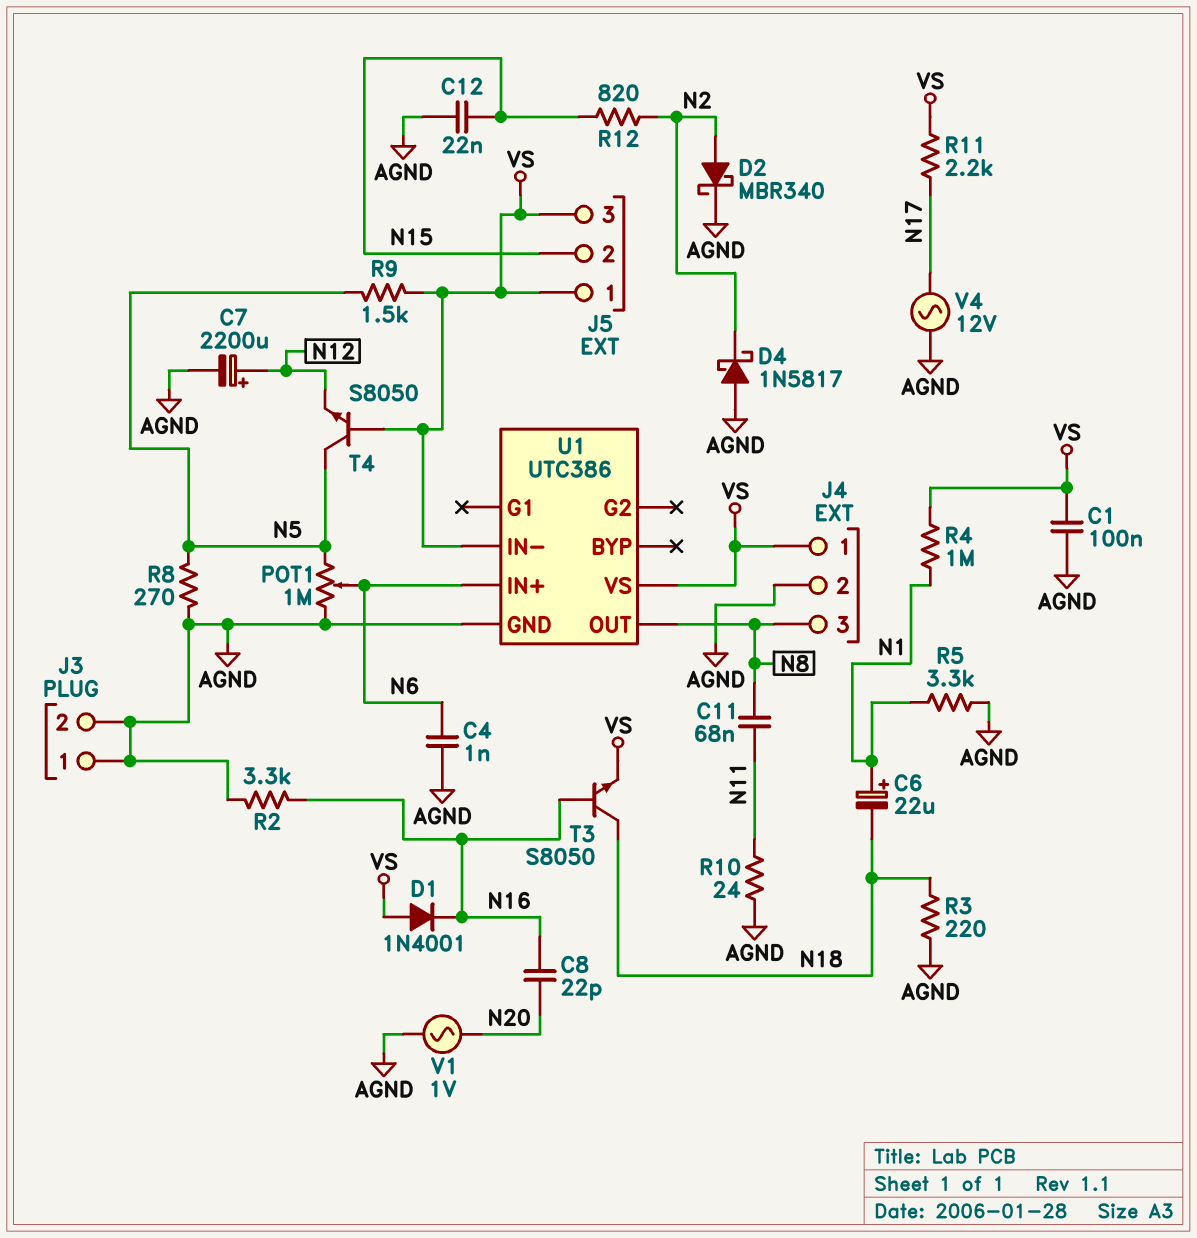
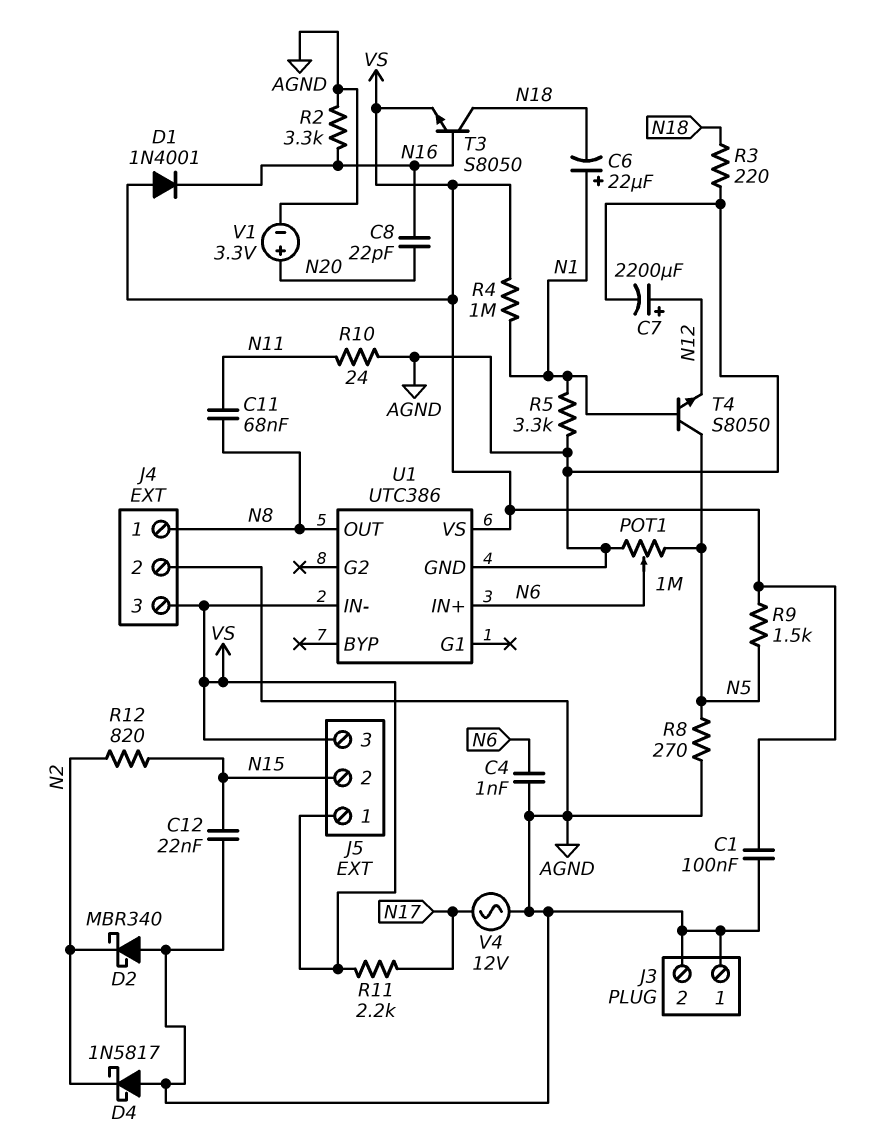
D2: schottky MBR340 (A N2, K AGND) -> schottky MBR340 (A AGND, K N2)
J4 pin 1: VS -> N8
J4 pin 3: N8 -> VS
T4: NPN S8050 (B VS, C N5, E N12) -> NPN S8050 (B N1, C N5, E N12)
V1: AC 1V (AGND, N20) -> 3.3V (plus N20, minus AGND)

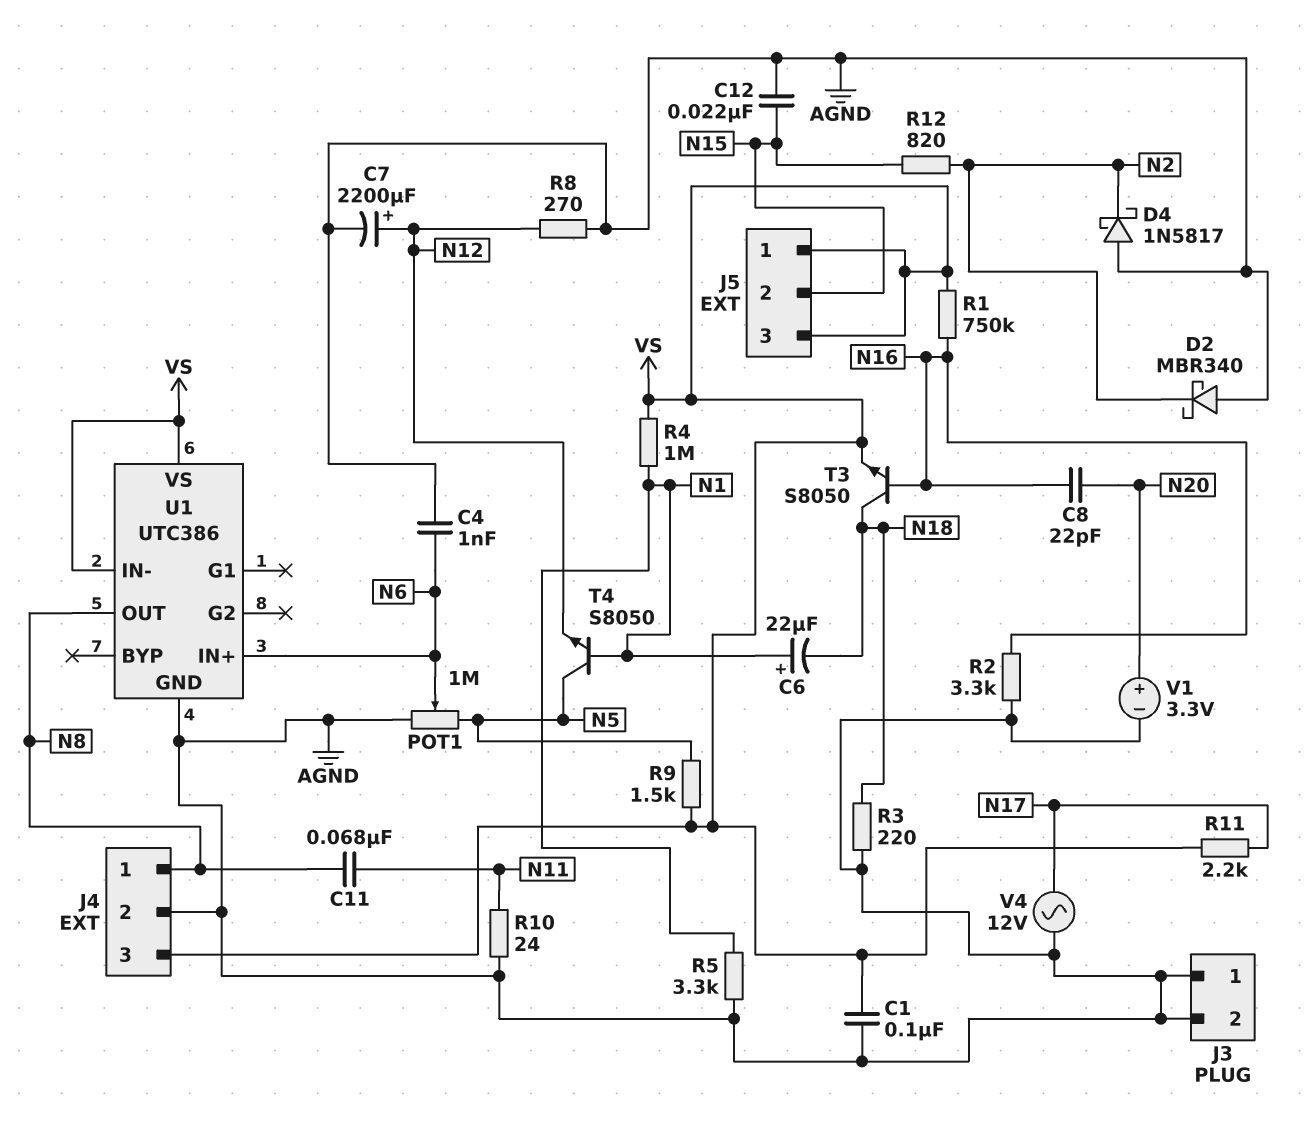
D1: diode 1N4001 (A VS, K N16) -> none
R1: none -> 750k (N16, VS)
R8: 270 (AGND, N5) -> 270 (AGND, N12)

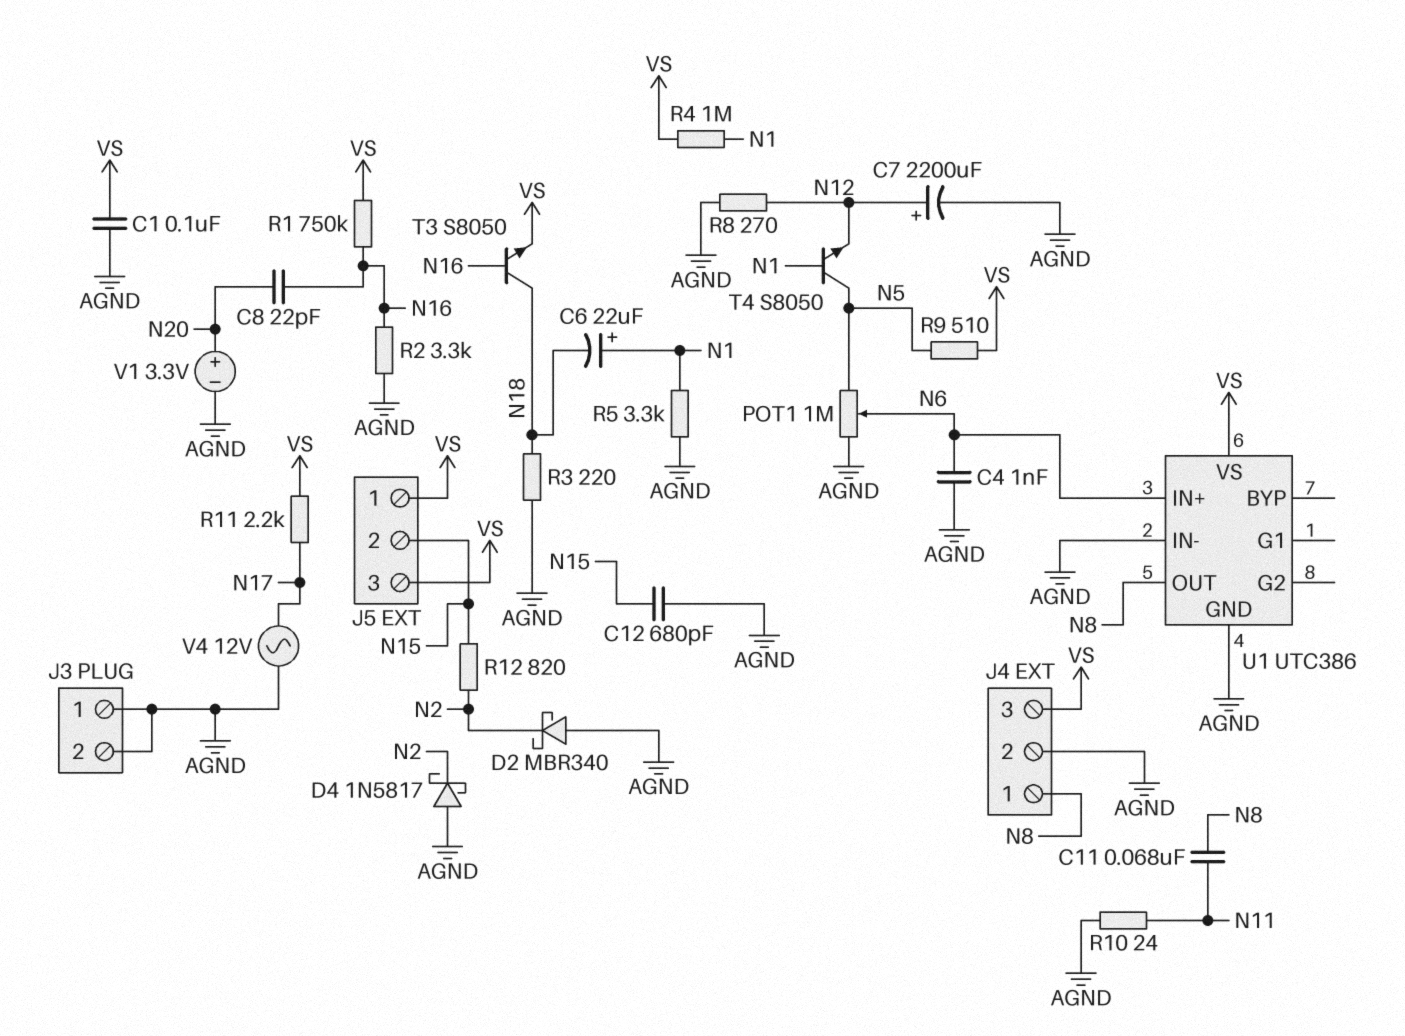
C12: 22nF (AGND, N15) -> 680pF (AGND, N15)
R9: 1.5k (N5, VS) -> 510 (N5, VS)
U1 pin IN-: VS -> AGND

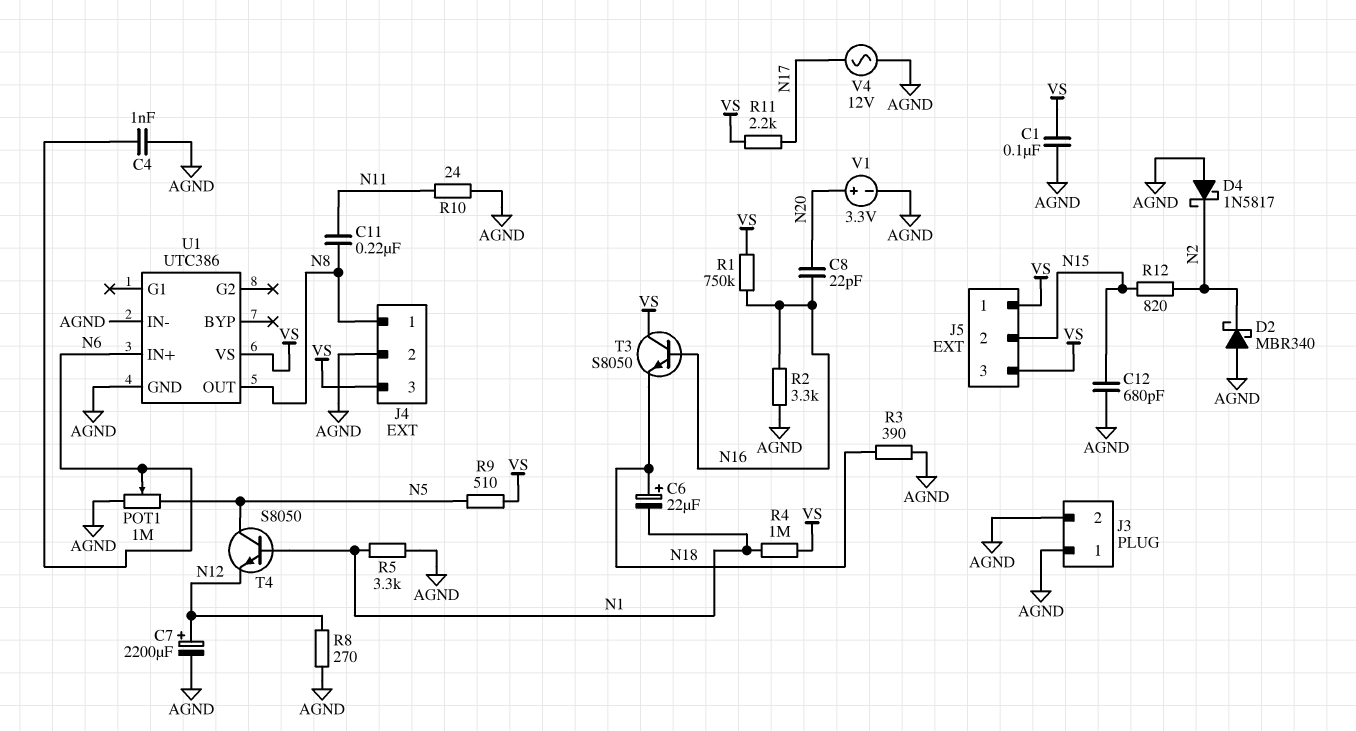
C6: 22uF (plus N1, minus N18) -> 22uF (plus N18, minus N1)
C11: 68nF (N8, N11) -> 220nF (N8, N11)
R3: 220 (AGND, N18) -> 390 (AGND, N18)
T3: NPN S8050 (B N16, C N18, E VS) -> NPN S8050 (B N16, C VS, E N18)

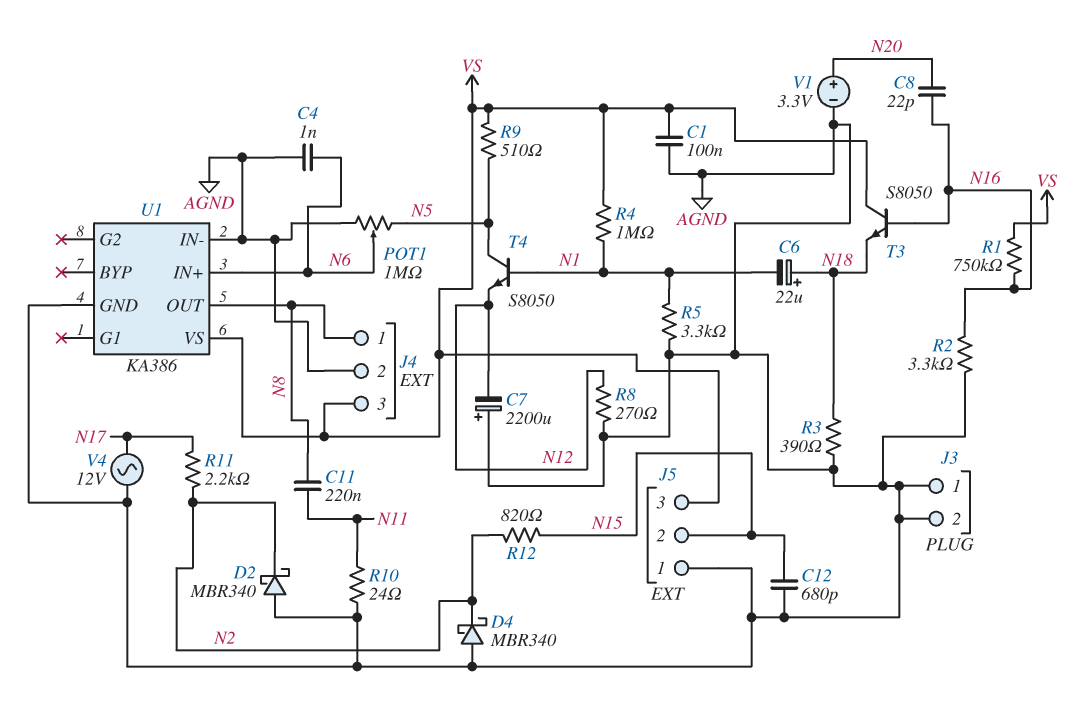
C7: 2200uF (plus N12, minus AGND) -> 2200uF (plus AGND, minus N12)
D4: schottky 1N5817 (A AGND, K N2) -> schottky MBR340 (A AGND, K N2)
J5 pin 1: VS -> AGND
R11: 2.2k (N17, VS) -> 2.2k (N2, N17)
U1: UTC386 -> KA386

